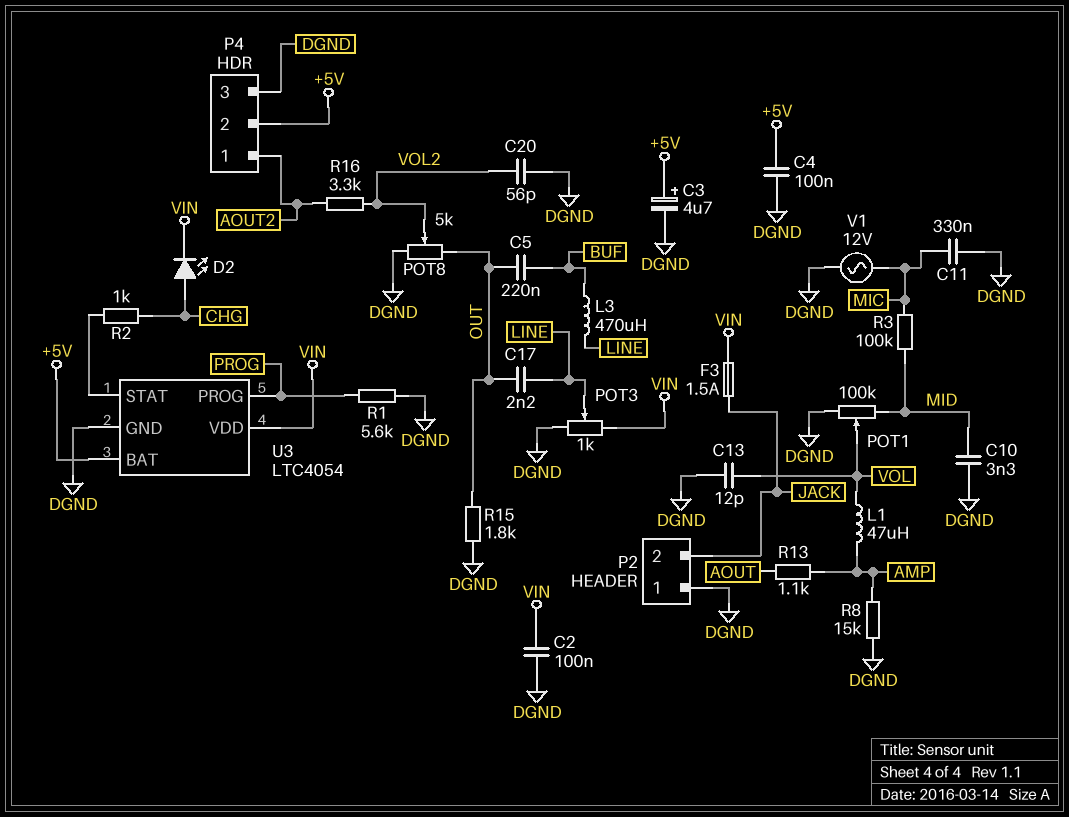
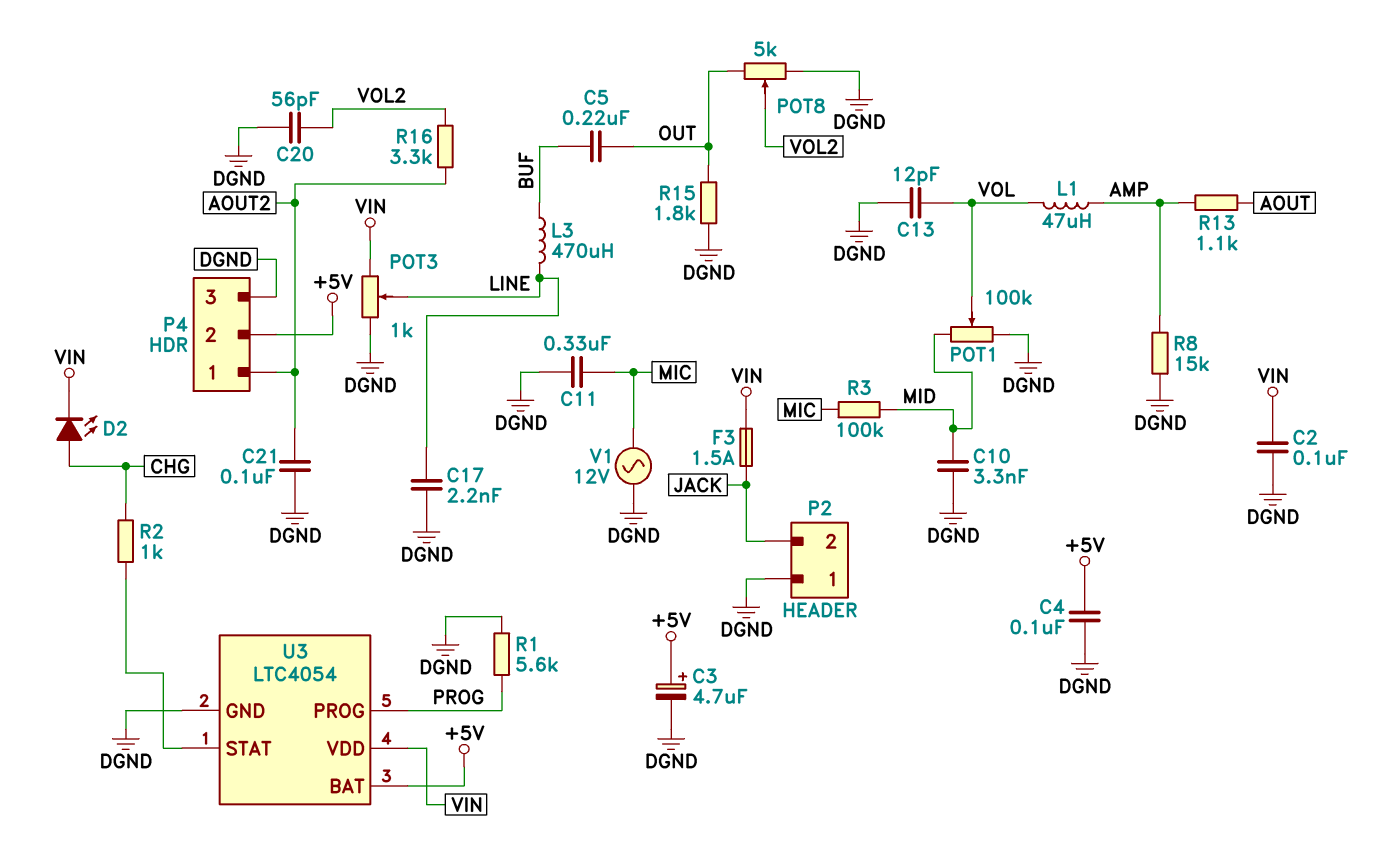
C17: 2.2nF (LINE, OUT) -> 2.2nF (DGND, LINE)
C21: none -> 100nF (AOUT2, DGND)

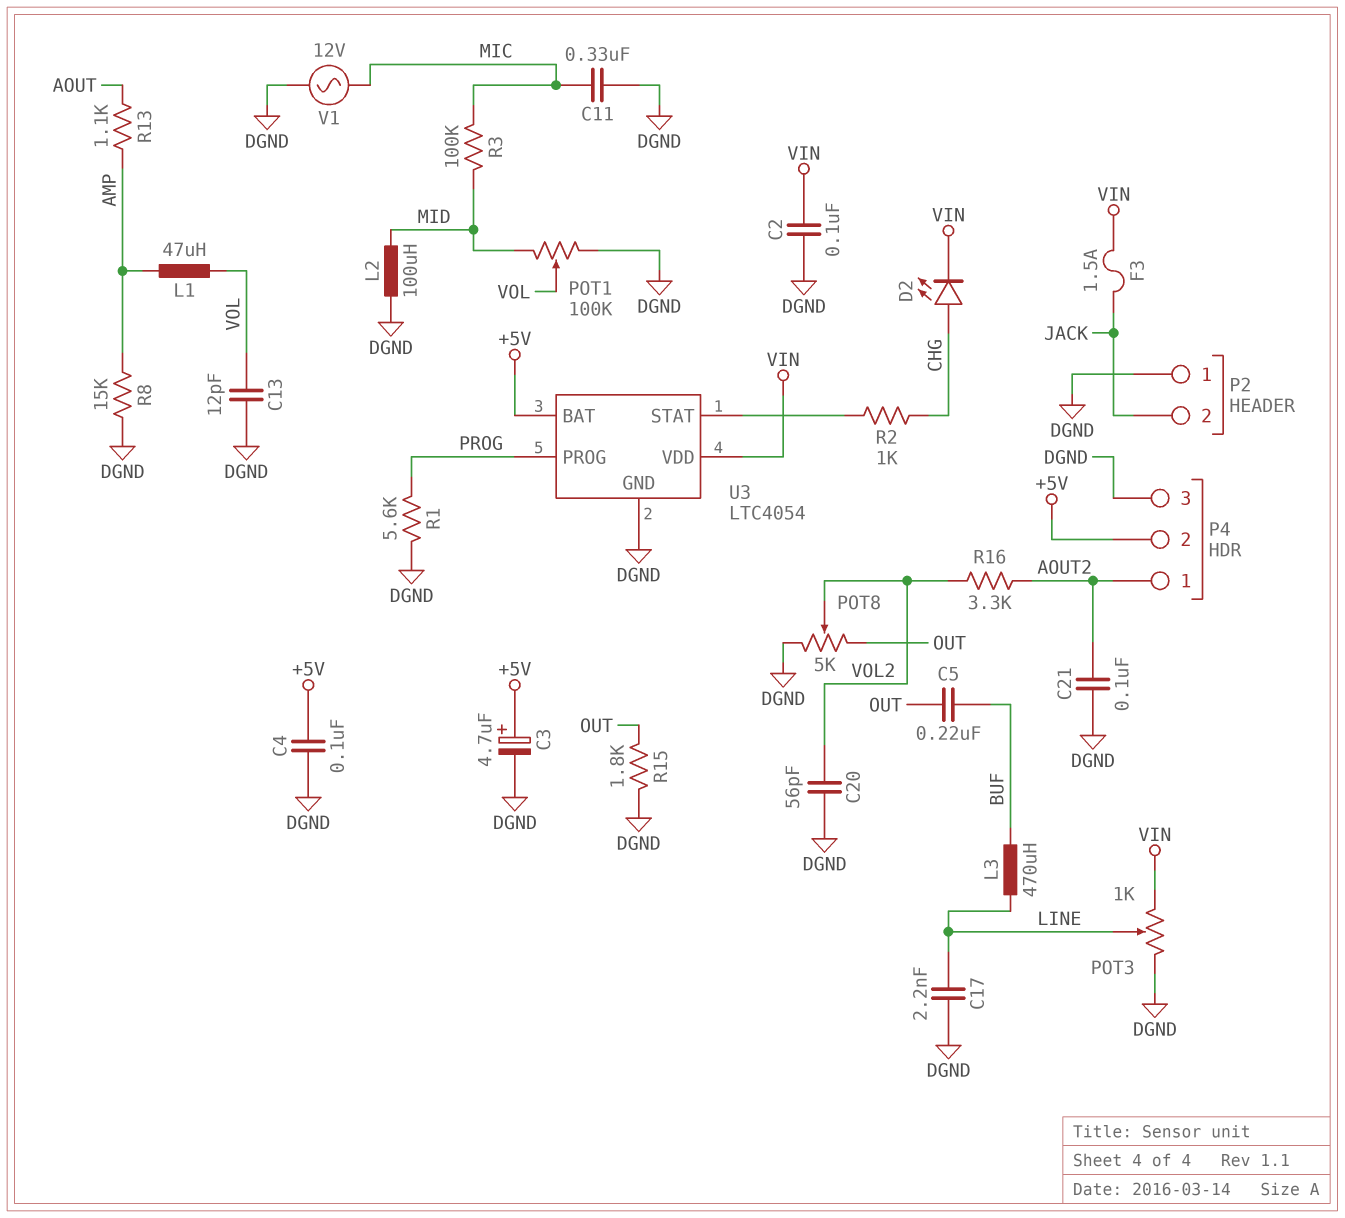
C10: 3.3nF (DGND, MID) -> none
L2: none -> 100uH (DGND, MID)

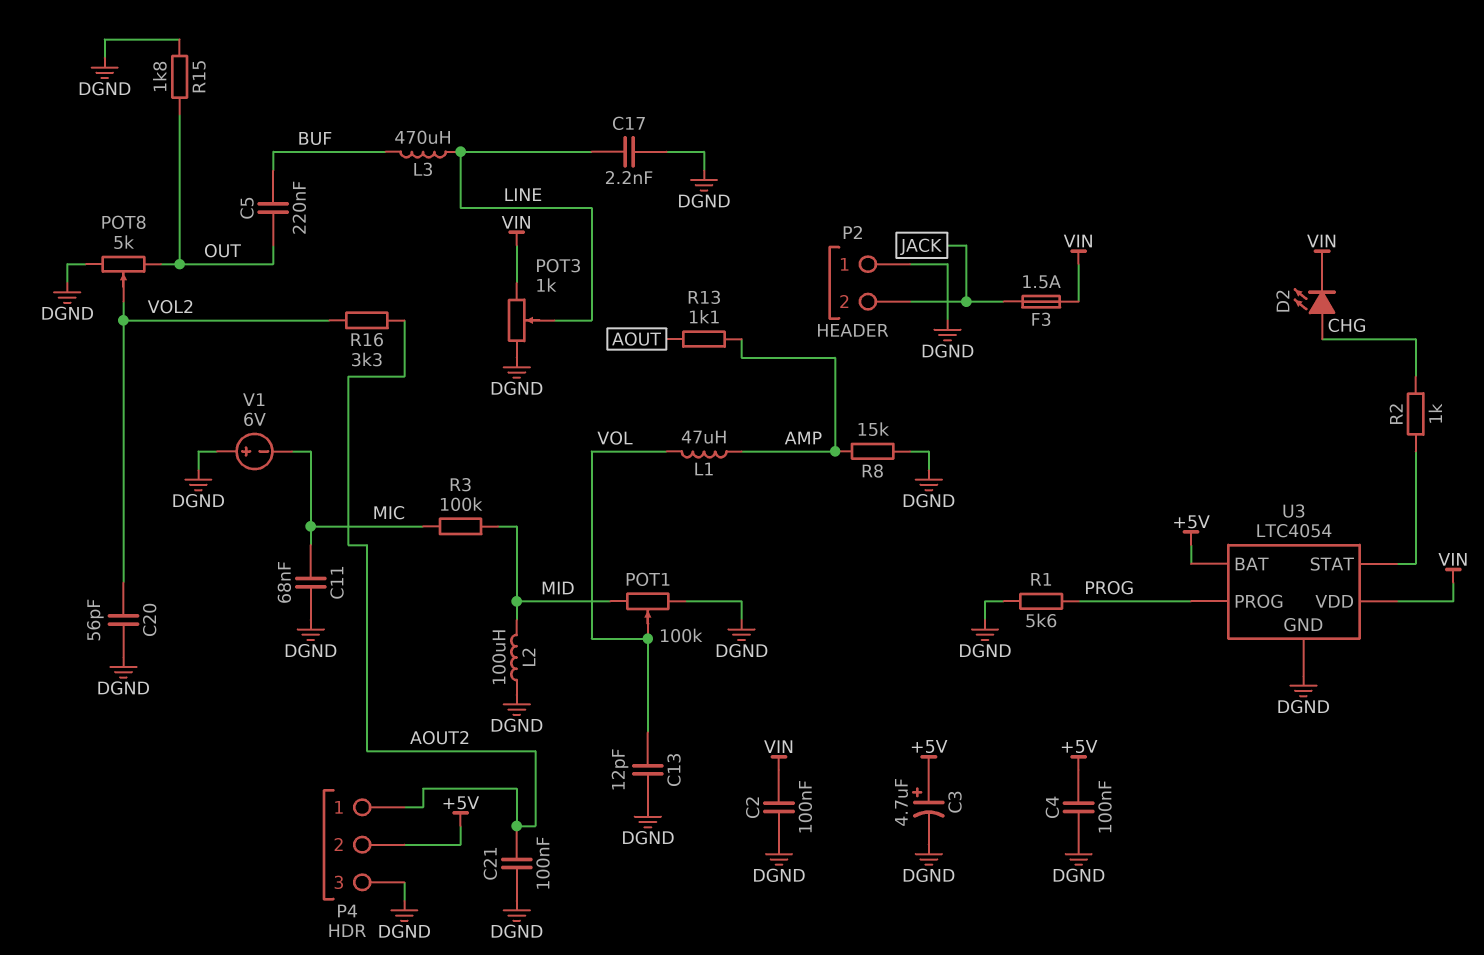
C11: 330nF (DGND, MIC) -> 68nF (DGND, MIC)
V1: AC 12V (DGND, MIC) -> 6V (plus DGND, minus MIC)

